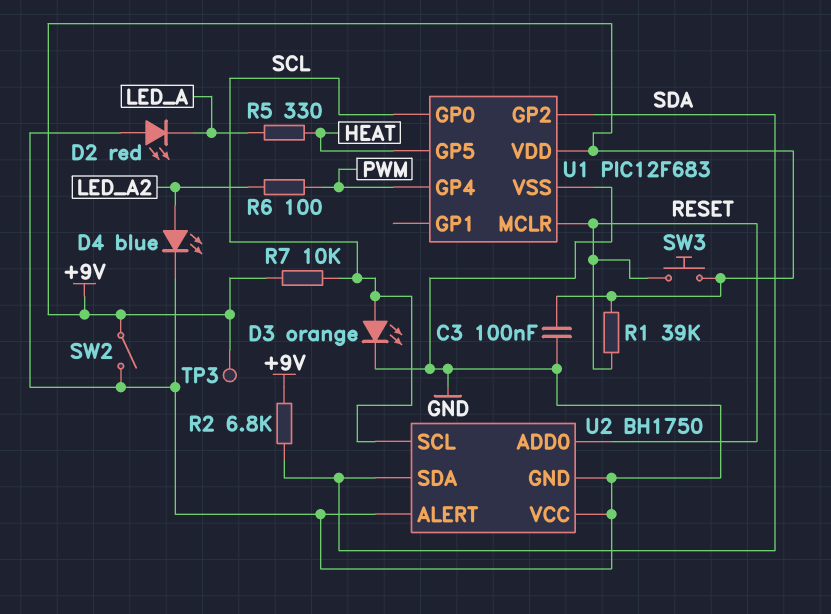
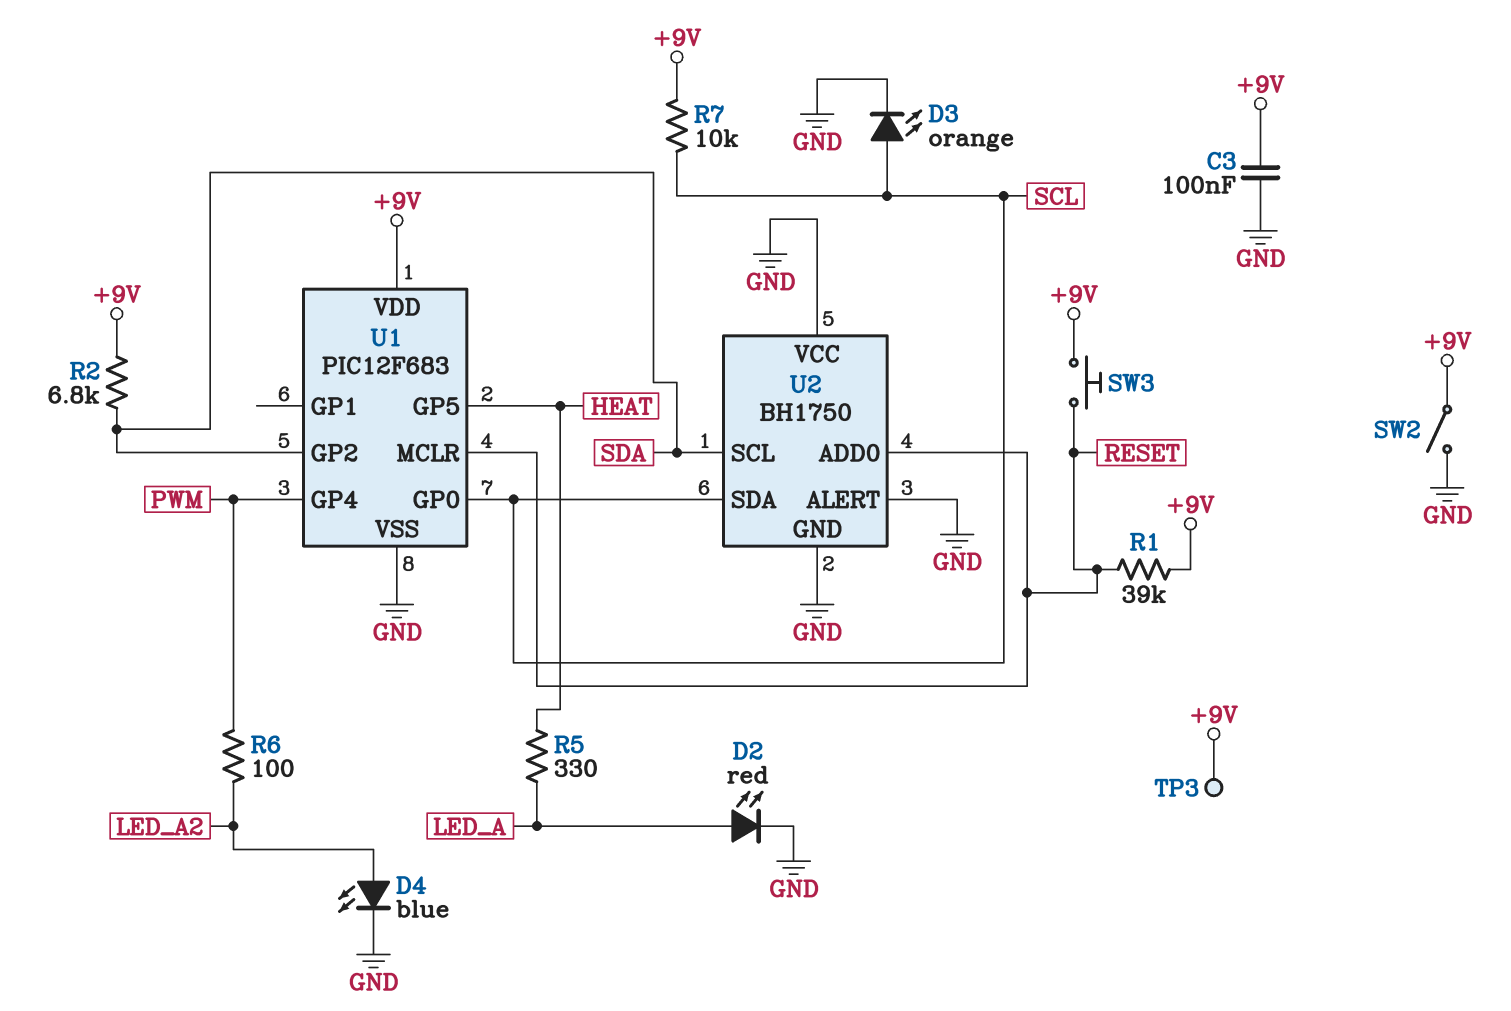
D2: LED red (A GND, K LED_A) -> LED red (A LED_A, K GND)
U2 pin SCL: SCL -> SDA
U2 pin SDA: SDA -> SCL

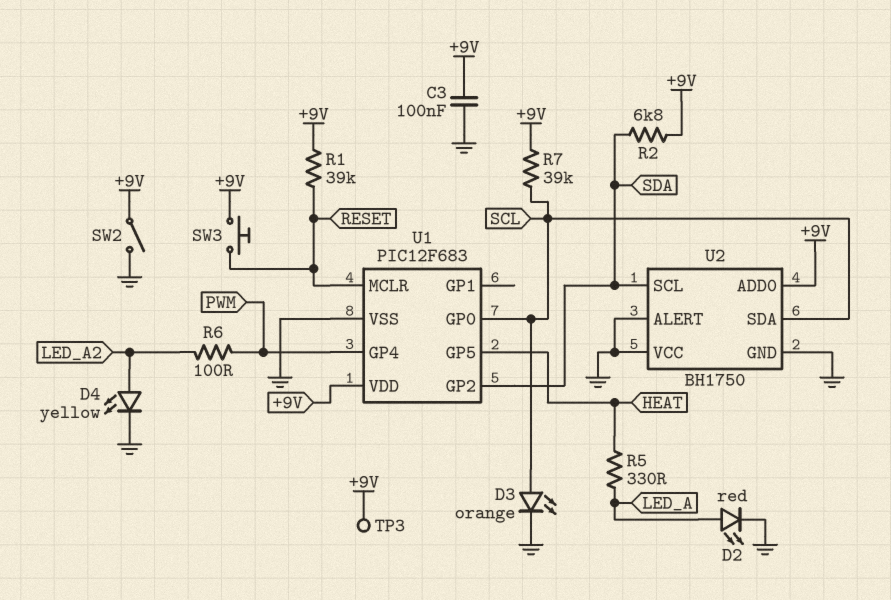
D4: LED blue (A LED_A2, K GND) -> LED yellow (A LED_A2, K GND)
R7: 10k (+9V, SCL) -> 39k (+9V, SCL)
U2 pin ADD0: RESET -> +9V

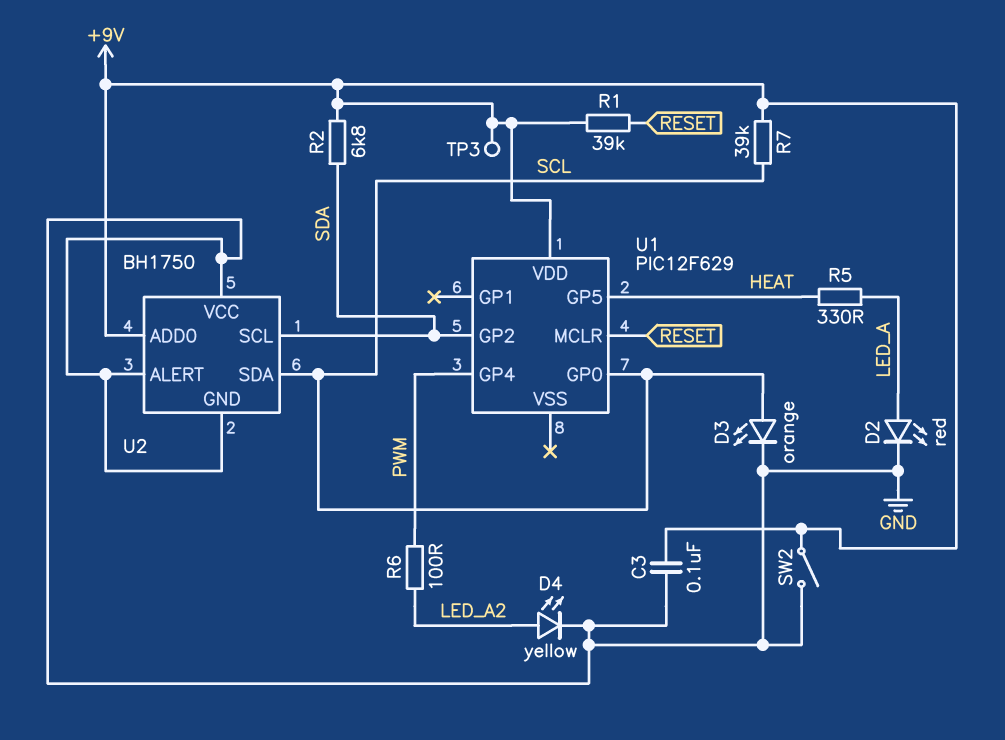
SW3: button (+9V, RESET) -> none
U1: PIC12F683 -> PIC12F629
U1 pin VSS: GND -> none

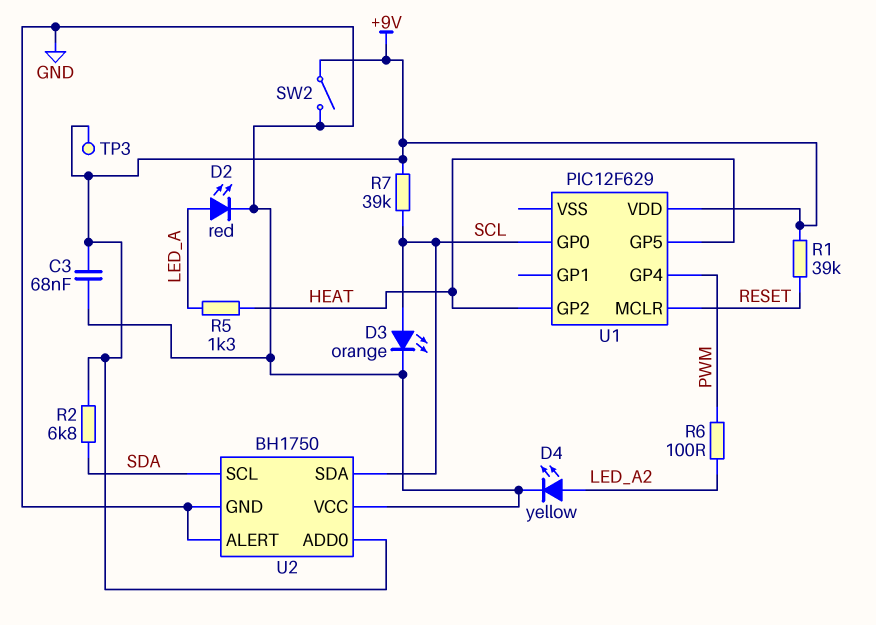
C3: 100nF (+9V, GND) -> 68nF (+9V, GND)
R5: 330 (HEAT, LED_A) -> 1.3k (HEAT, LED_A)
U1 pin GP2: SDA -> HEAT

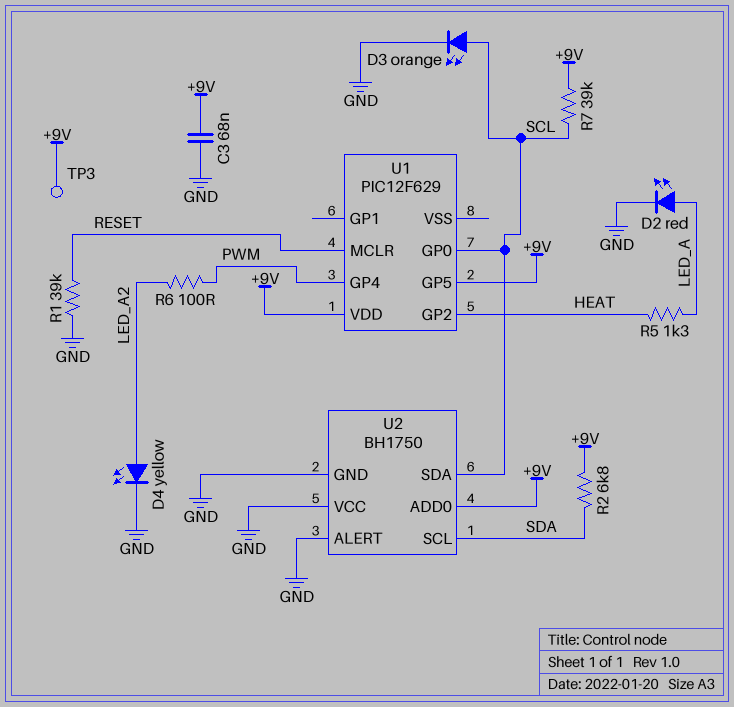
R1: 39k (+9V, RESET) -> 39k (GND, RESET)
SW2: switch (+9V, GND) -> none
U1 pin GP5: HEAT -> +9V

